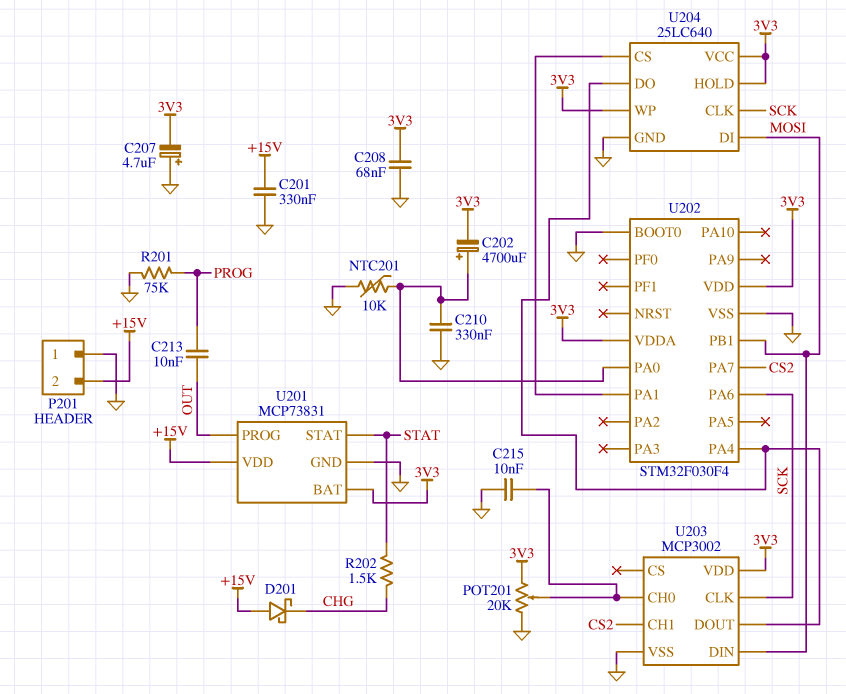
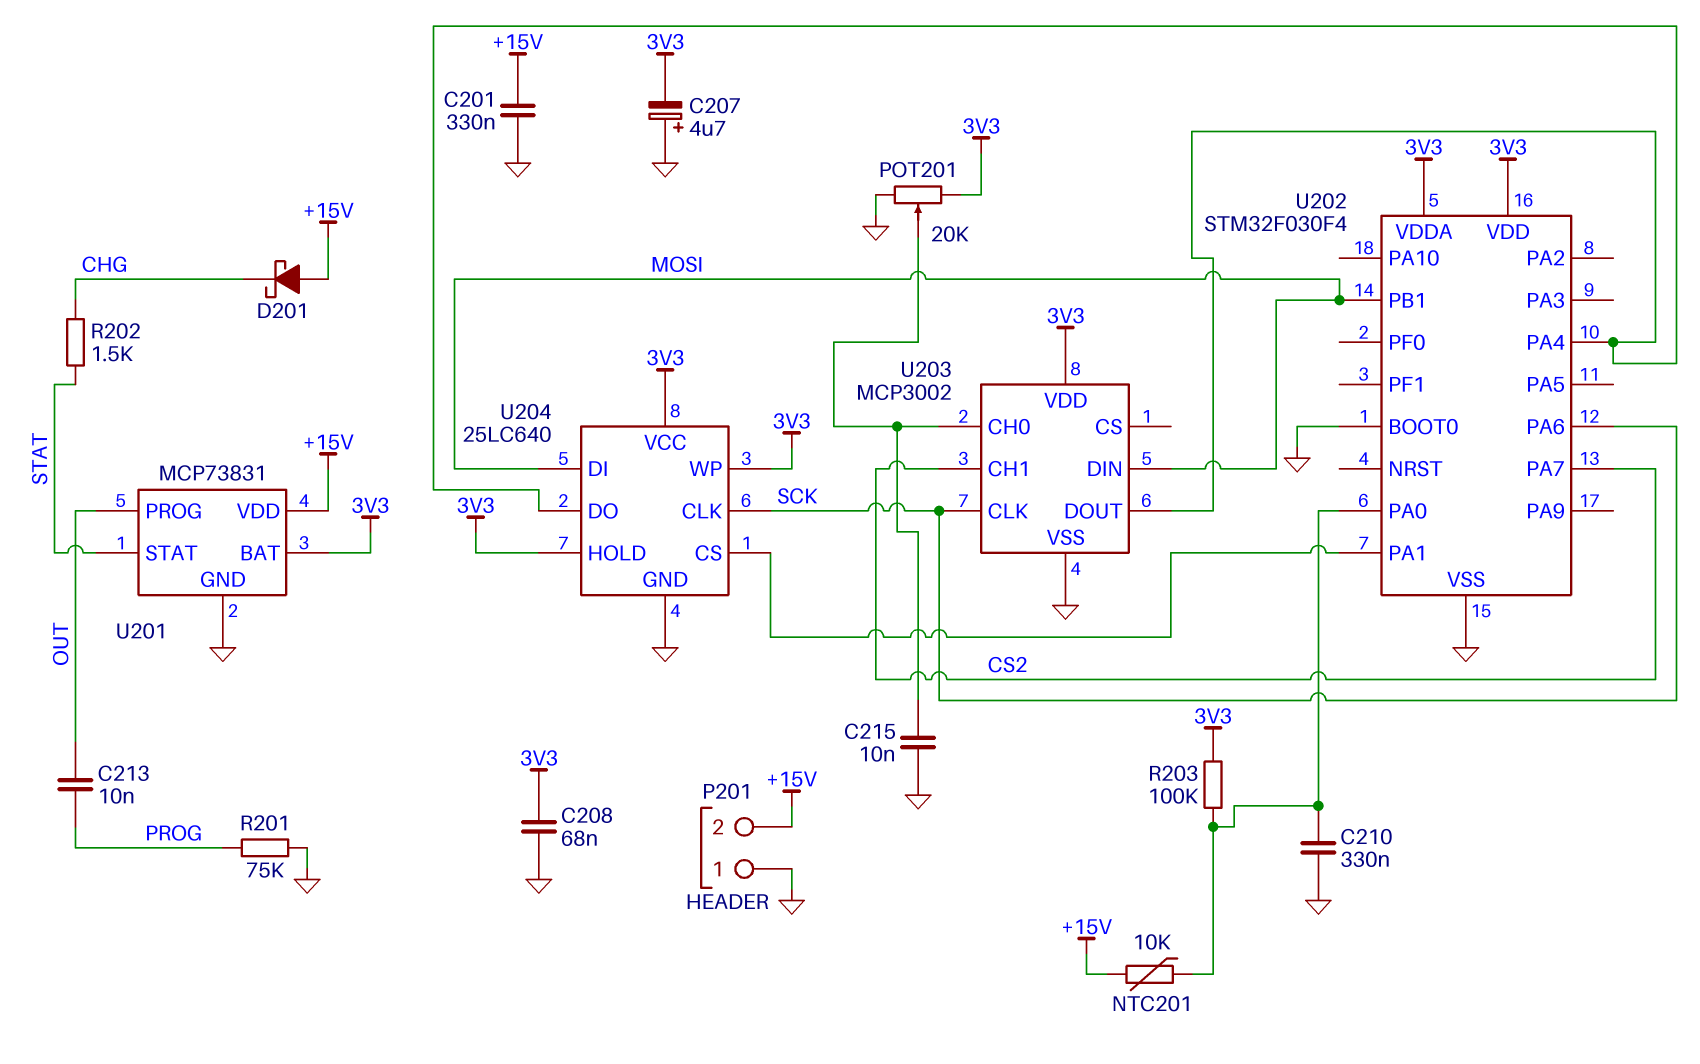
C202: 4700uF (plus U202/PA0, minus 3V3) -> none
NTC201: 10k (GND, U202/PA0) -> 10k (+15V, U202/PA0)
R203: none -> 100k (3V3, U202/PA0)

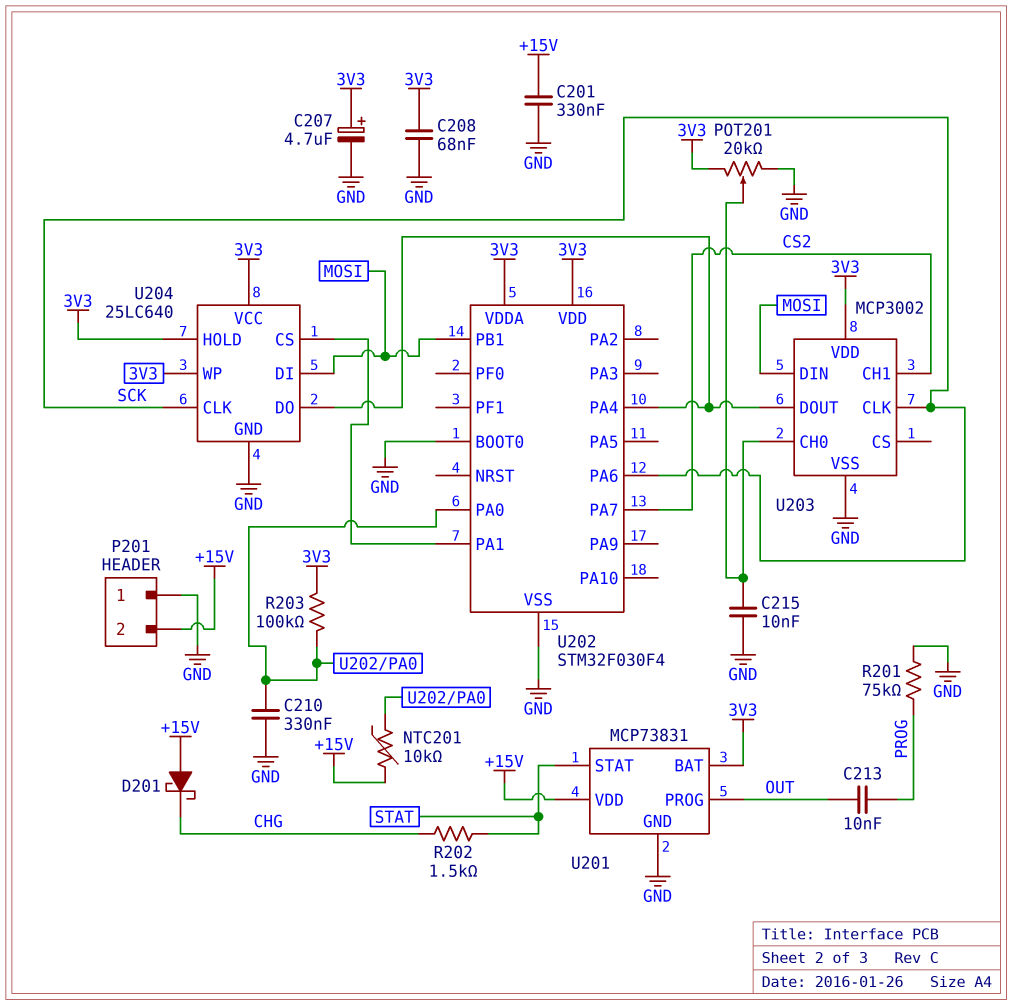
C207: 4.7uF (plus GND, minus 3V3) -> 4.7uF (plus 3V3, minus GND)

